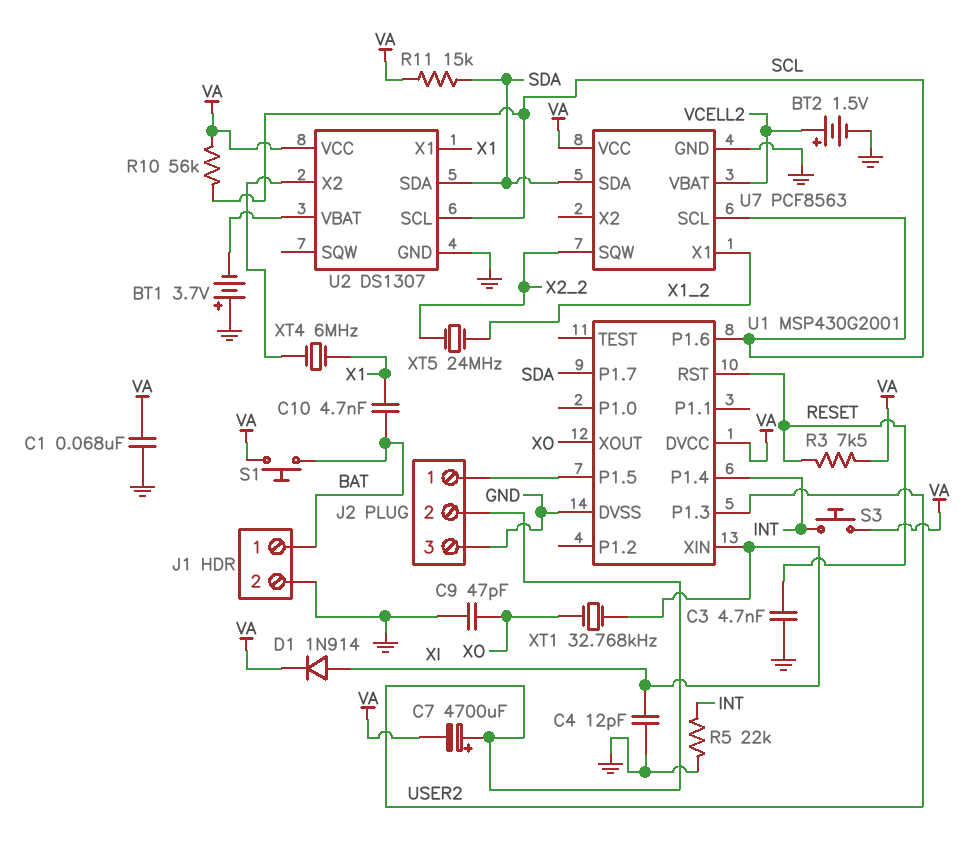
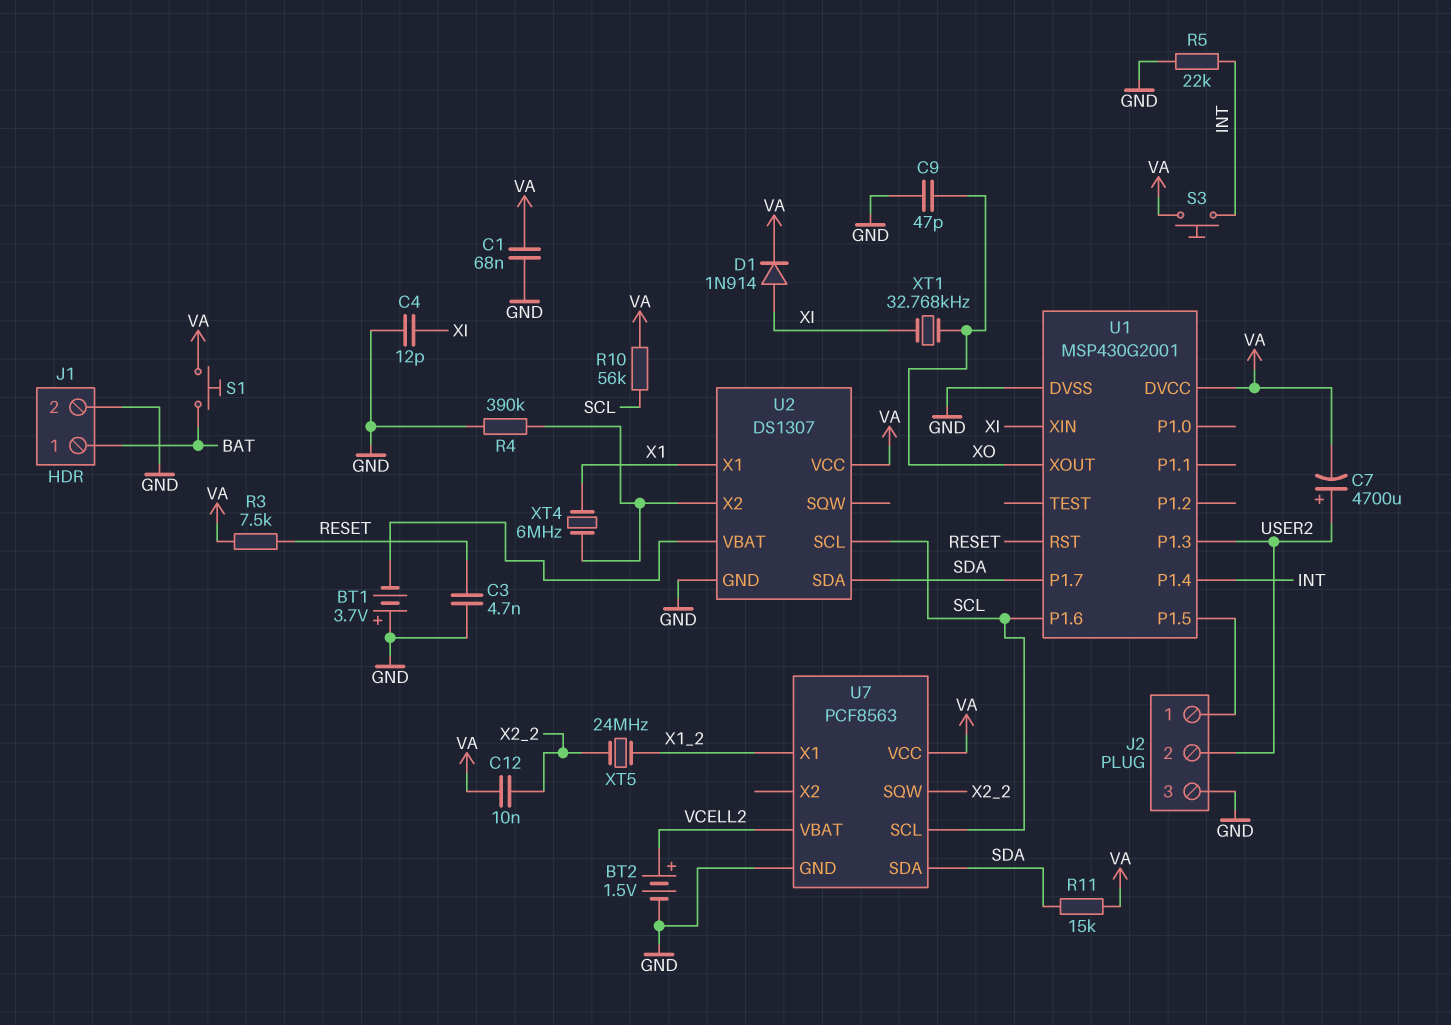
C10: 4.7nF (BAT, X1) -> none
C12: none -> 10nF (VA, X2_2)
R4: none -> 390k (GND, U2/X2)

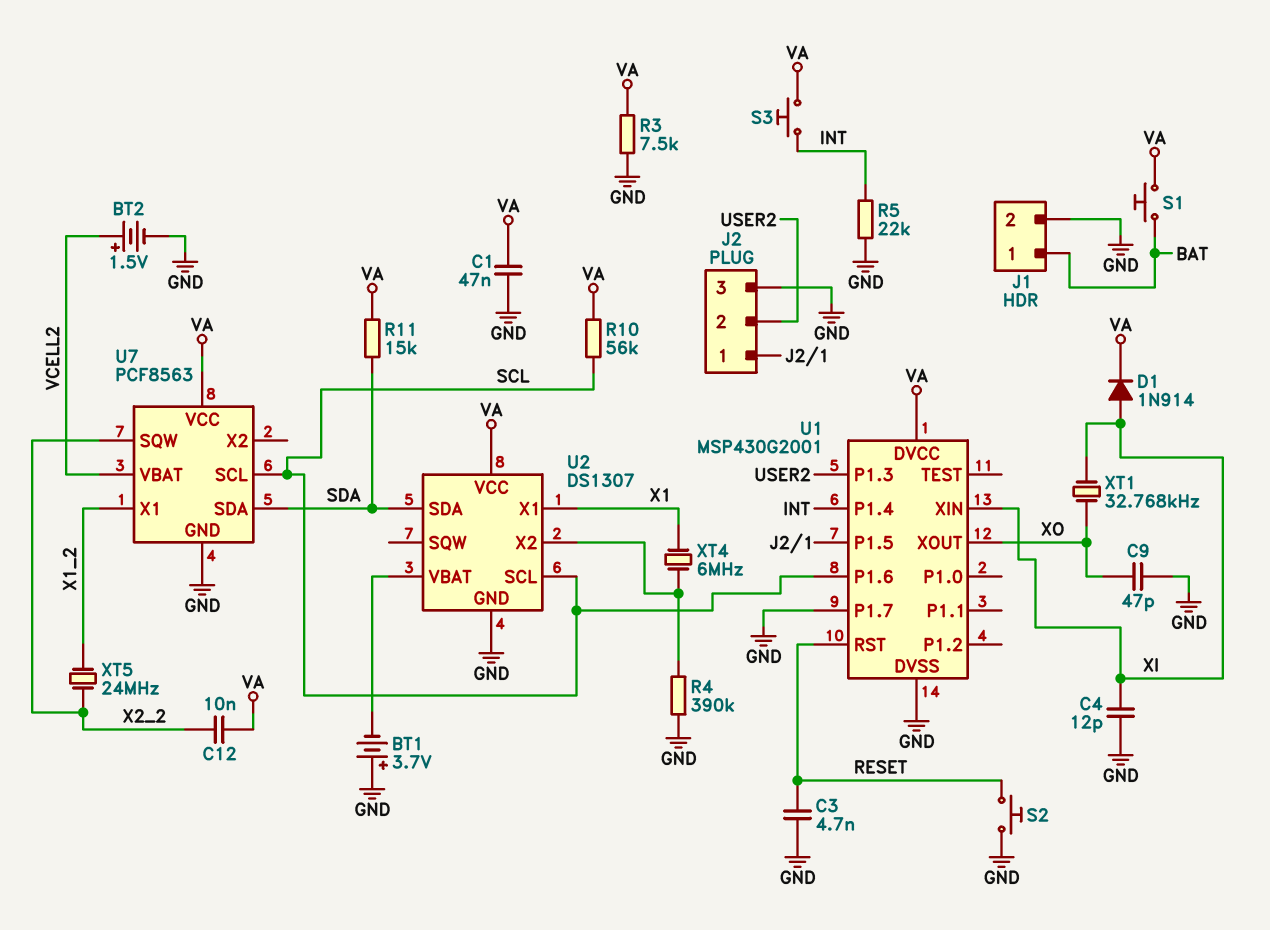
C1: 68nF (GND, VA) -> 47nF (GND, VA)
C7: 4700uF (plus USER2, minus VA) -> none
R3: 7.5k (RESET, VA) -> 7.5k (GND, VA)
S2: none -> button (GND, RESET)
U1 pin P1.7: SDA -> GND

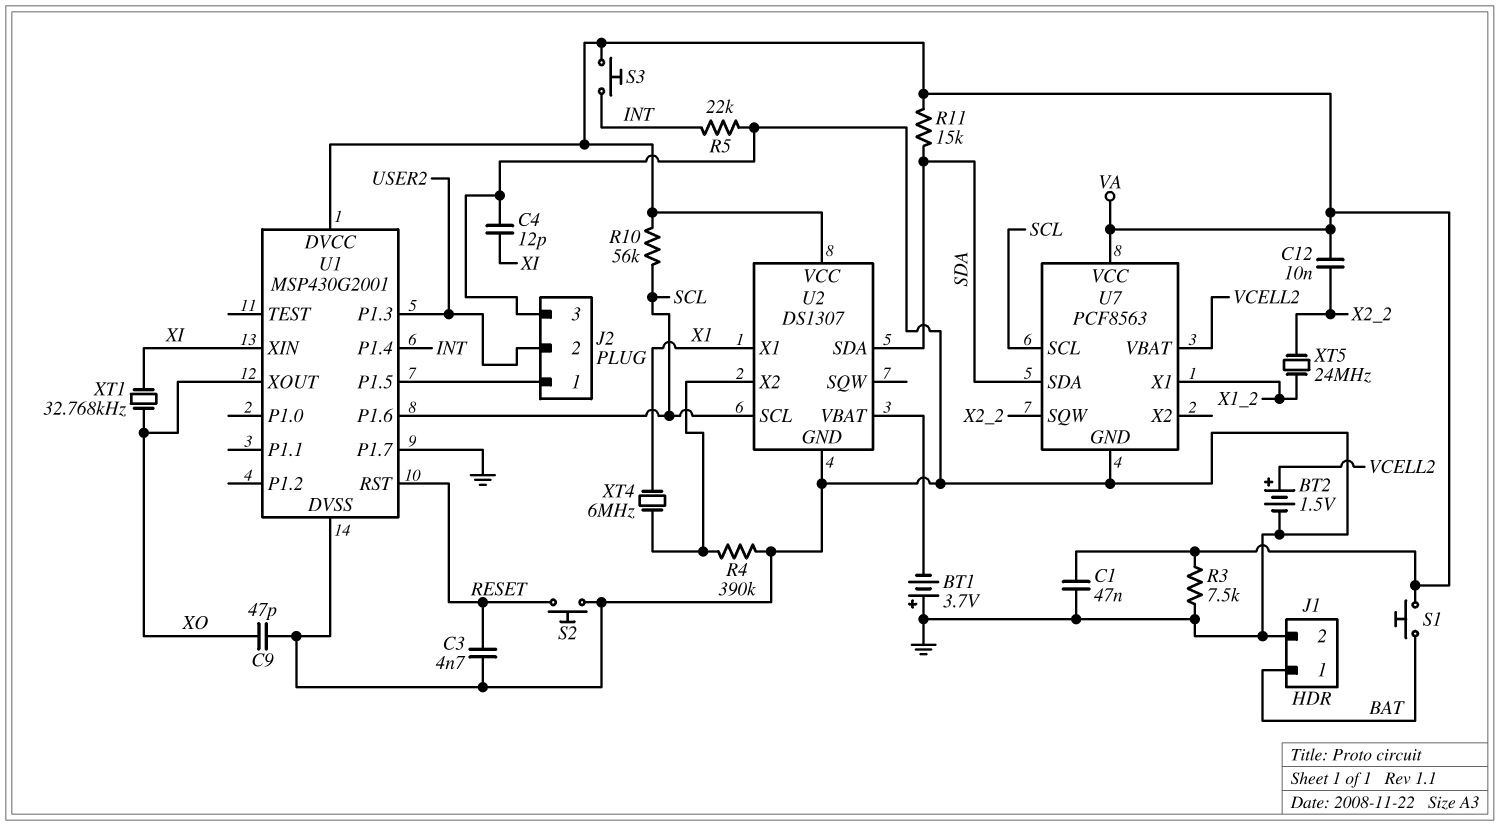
D1: diode 1N914 (A XI, K VA) -> none

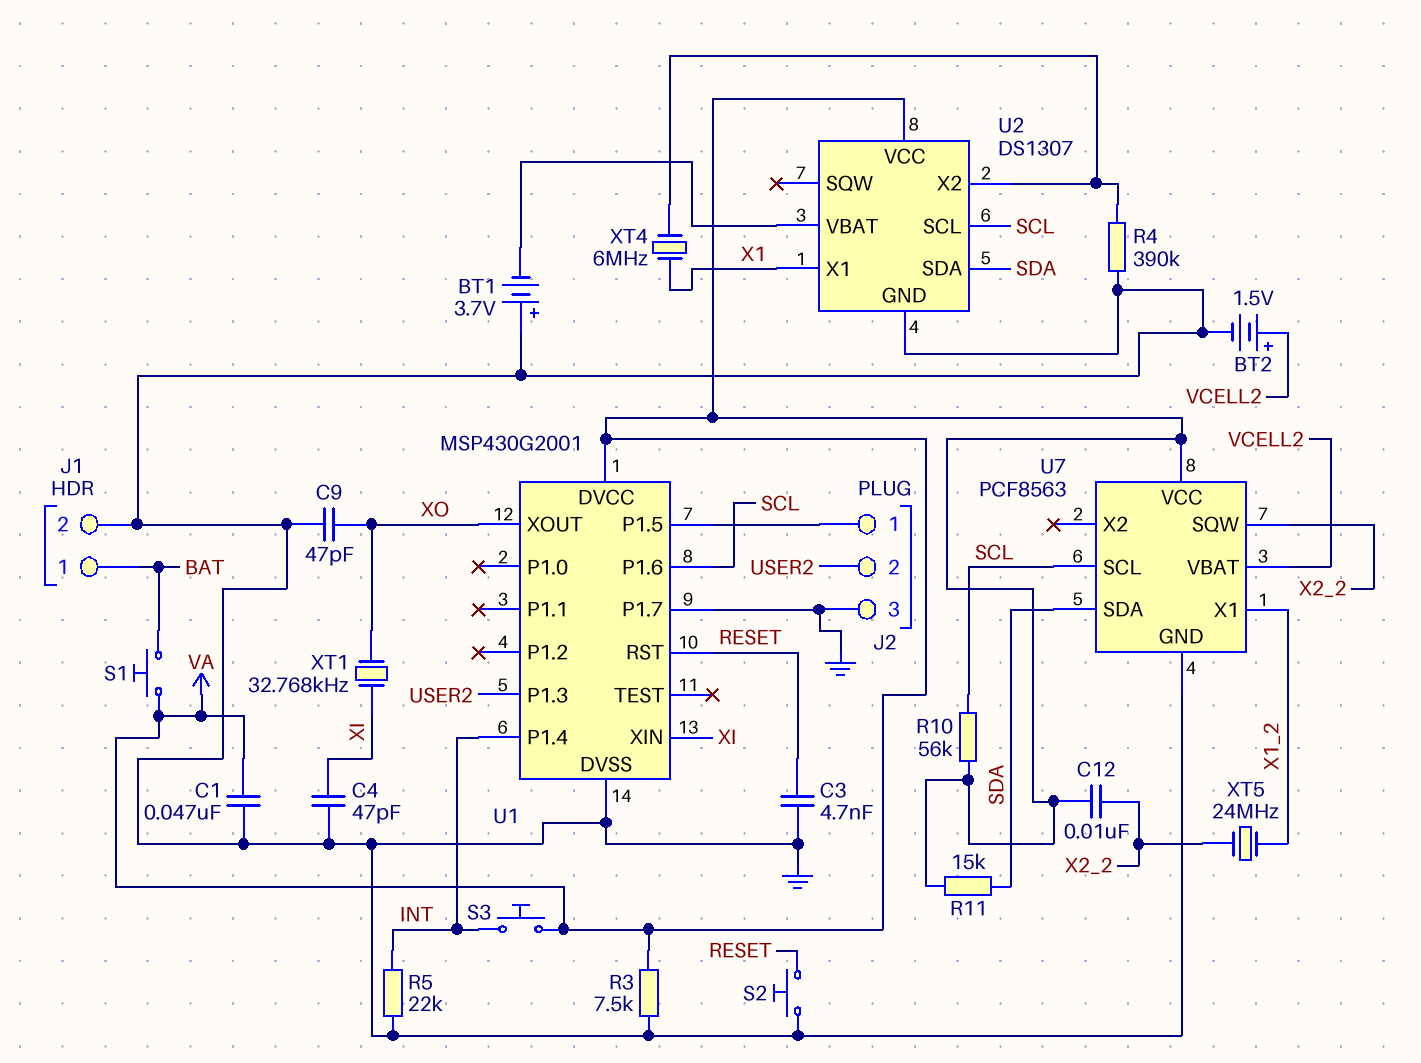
C4: 12pF (GND, XI) -> 47pF (GND, XI)

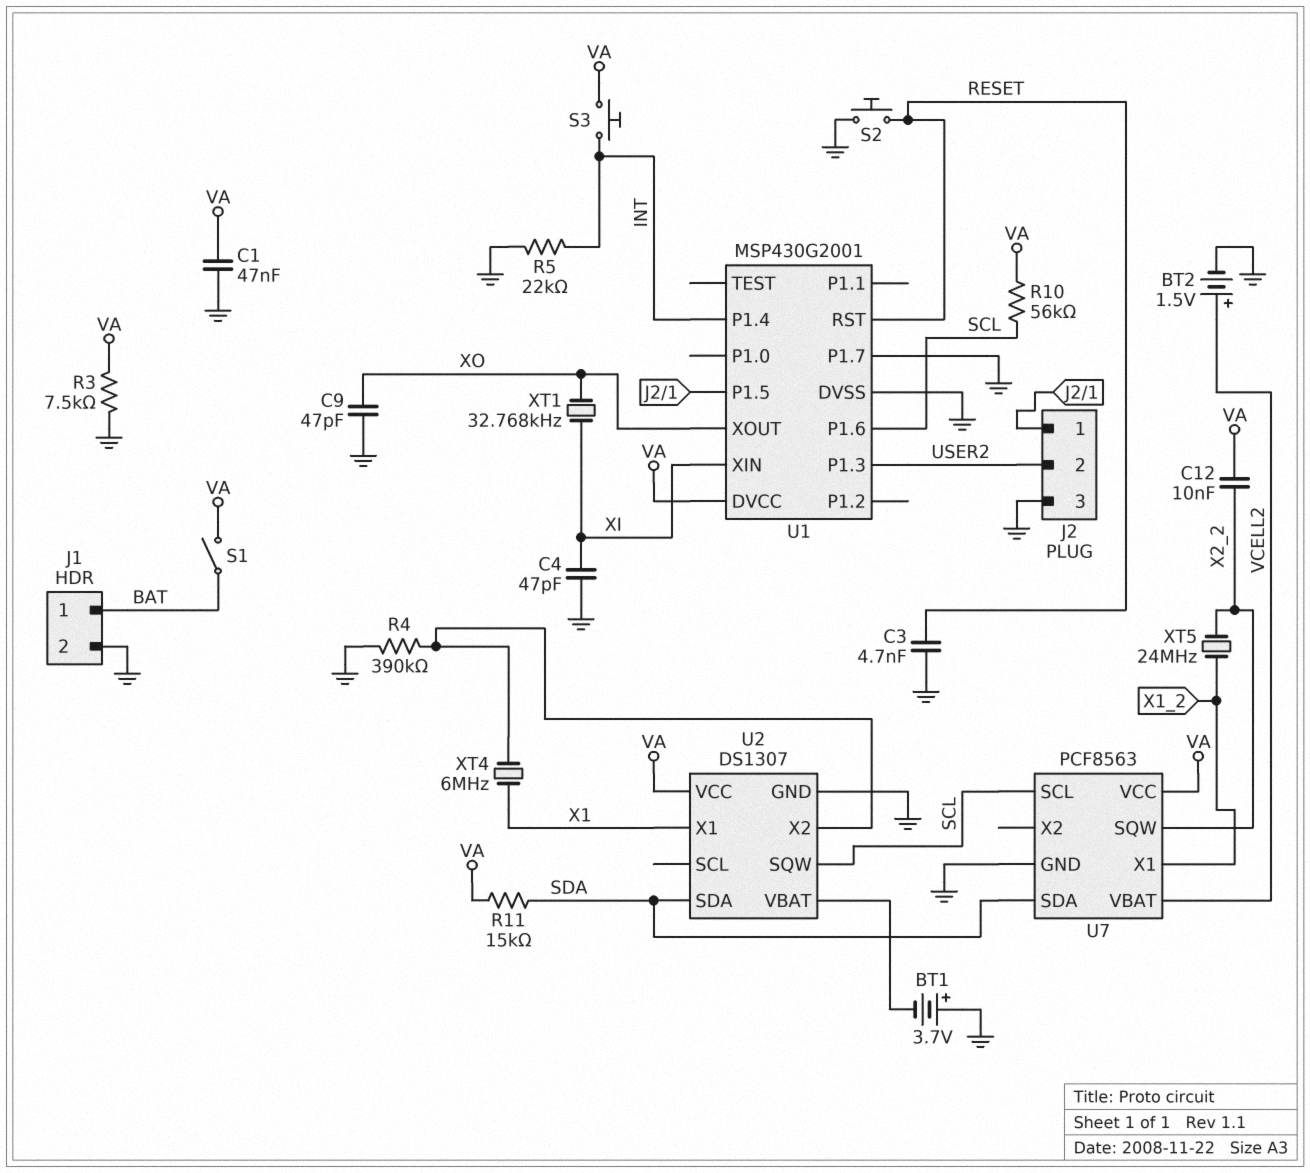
S1: button (BAT, VA) -> switch (BAT, VA)
U2 pin SCL: SCL -> none
U2 pin SQW: none -> SCL

